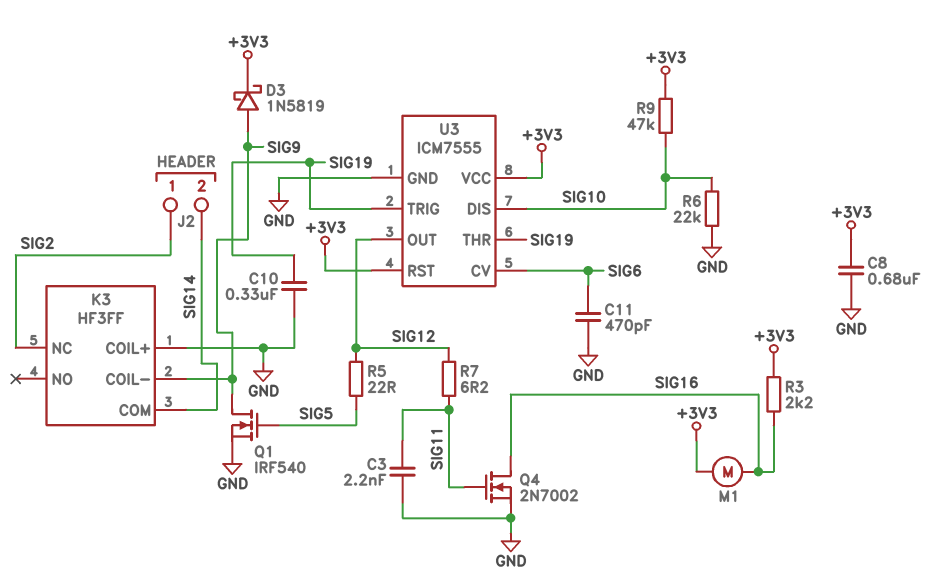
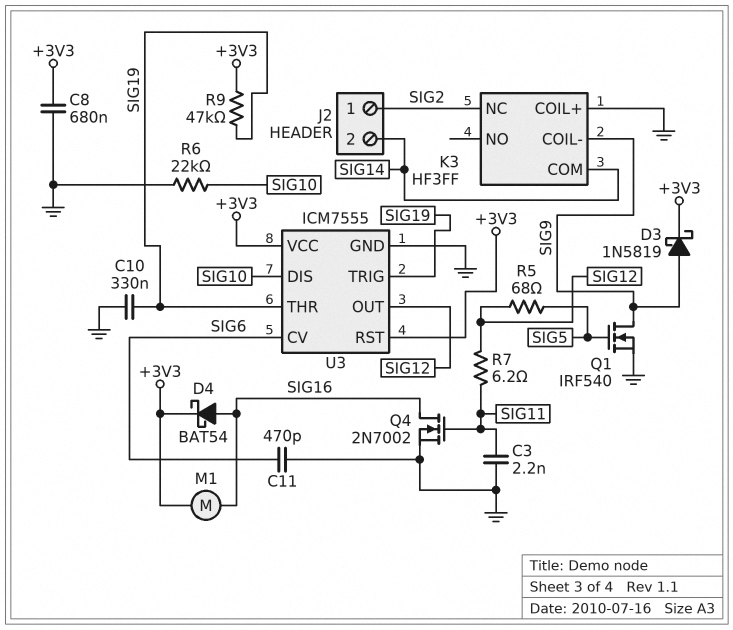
D4: none -> schottky BAT54 (A SIG16, K +3V3)
R3: 2.2k (+3V3, SIG16) -> none
R5: 22 (SIG5, SIG12) -> 68 (SIG5, SIG12)
R9: 47k (+3V3, SIG10) -> 47k (+3V3, SIG19)

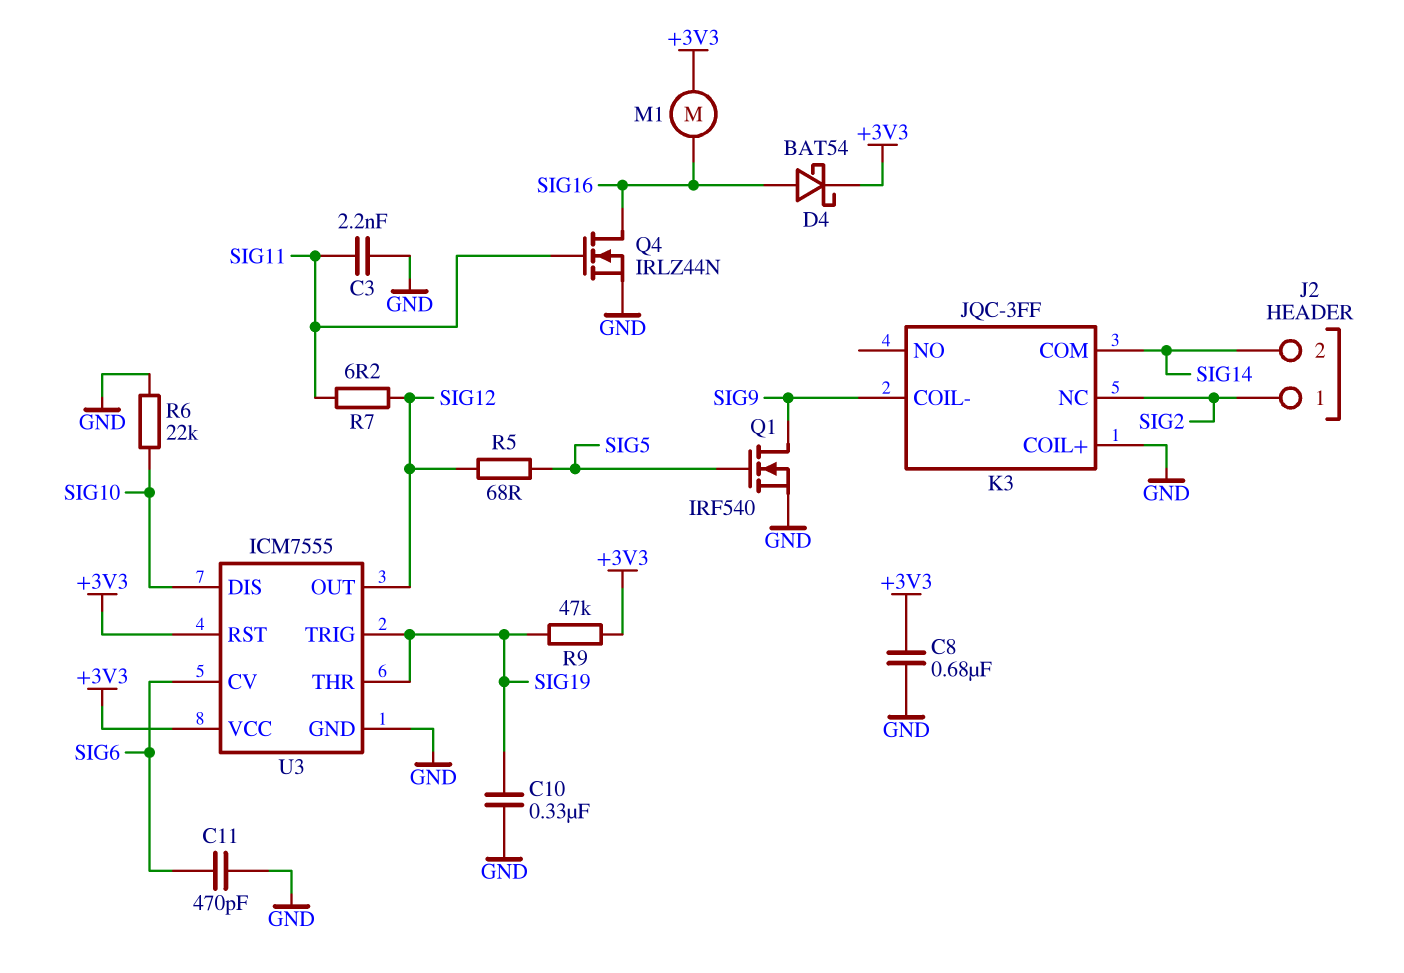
D3: schottky 1N5819 (A SIG9, K +3V3) -> none
K3: HF3FF -> JQC-3FF
Q4: NMOS 2N7002 (G SIG11, D SIG16, S GND) -> NMOS IRLZ44N (G SIG11, D SIG16, S GND)

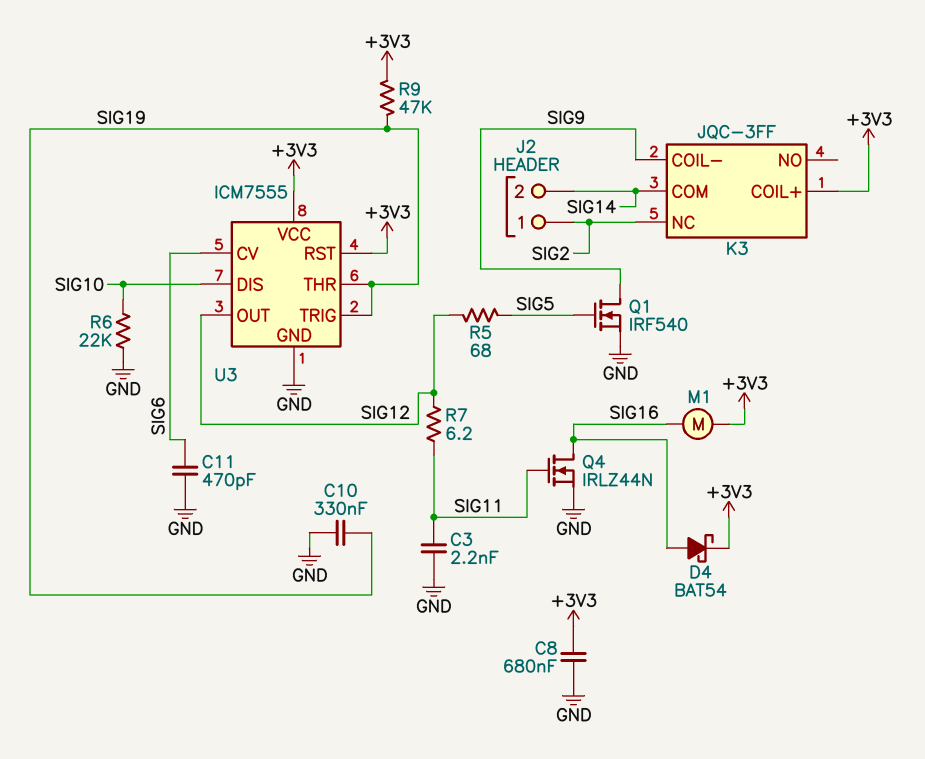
K3 pin COIL+: GND -> +3V3

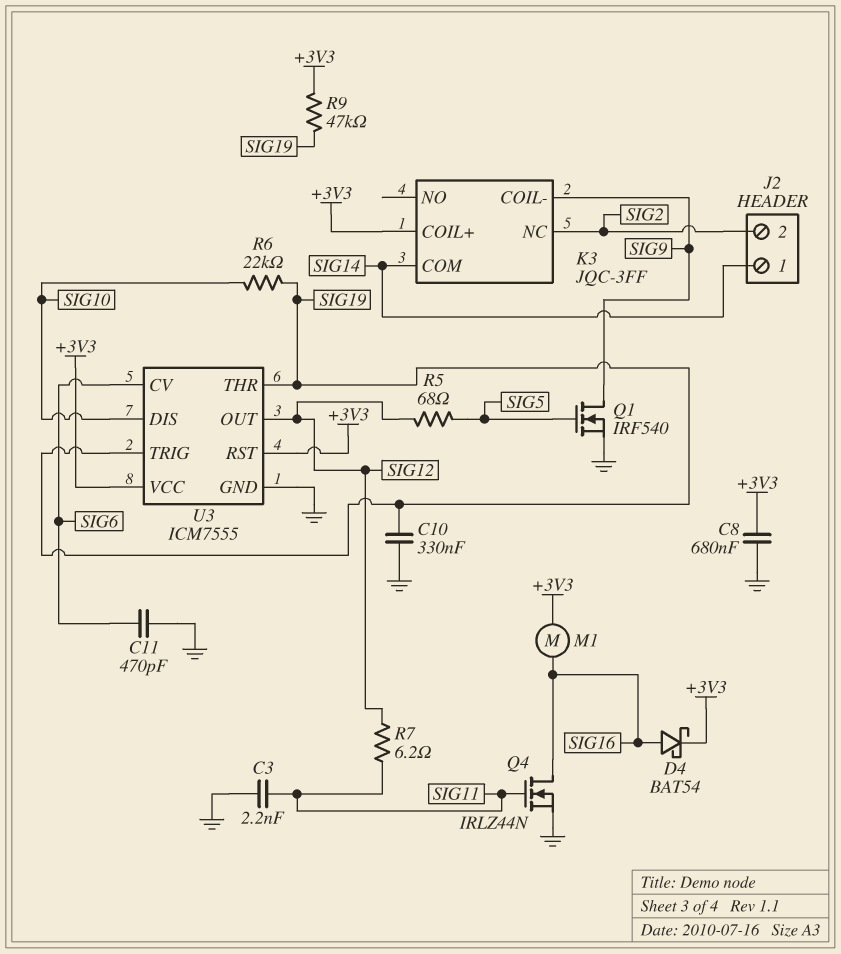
J2 pin 1: SIG2 -> SIG14
J2 pin 2: SIG14 -> SIG2
R6: 22k (GND, SIG10) -> 22k (SIG10, SIG19)

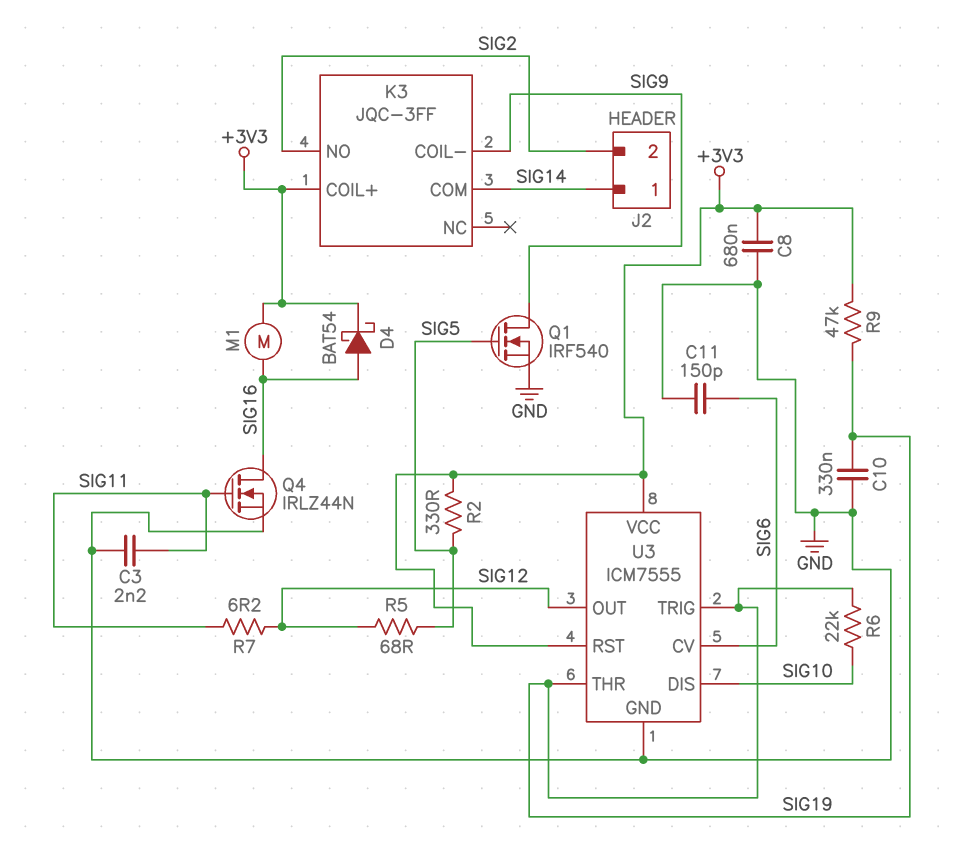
C11: 470pF (GND, SIG6) -> 150pF (GND, SIG6)
K3 pin NC: SIG2 -> none
K3 pin NO: none -> SIG2
R2: none -> 330 (+3V3, SIG5)

